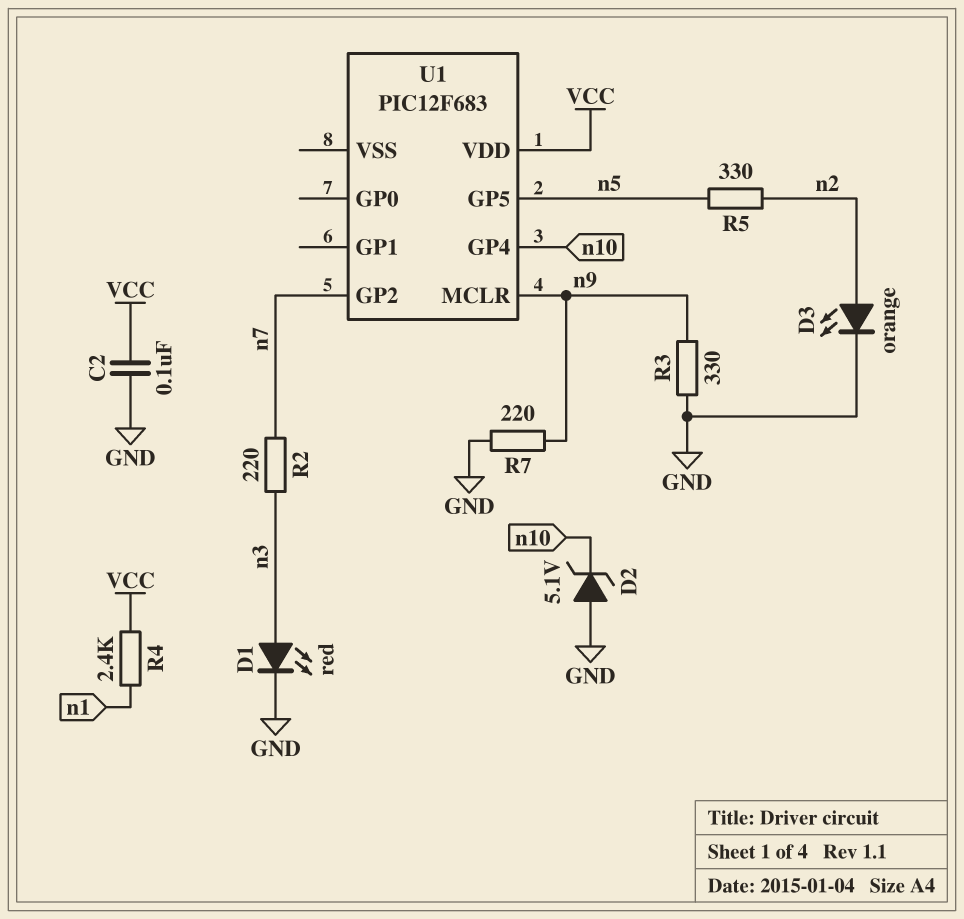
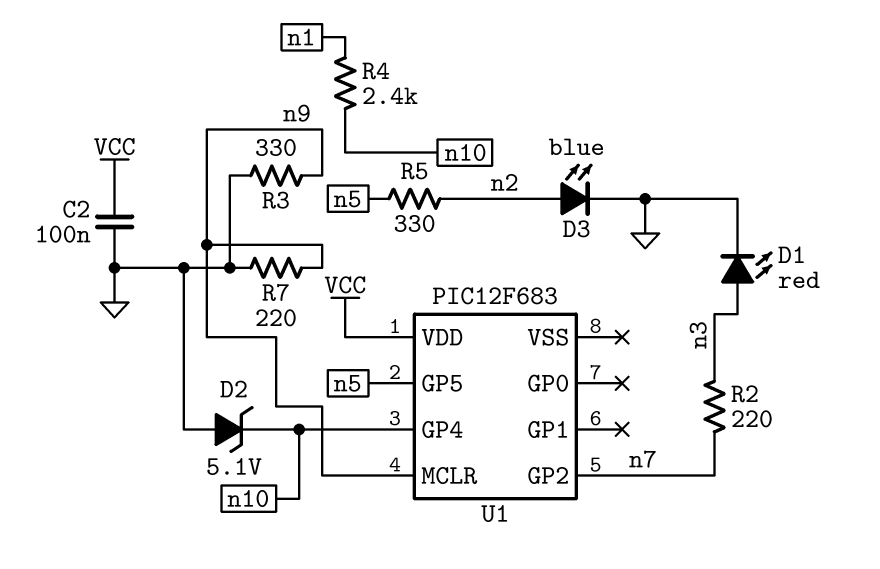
D3: LED orange (A n2, K GND) -> LED blue (A n2, K GND)
R4: 2.4k (VCC, n1) -> 2.4k (n1, n10)

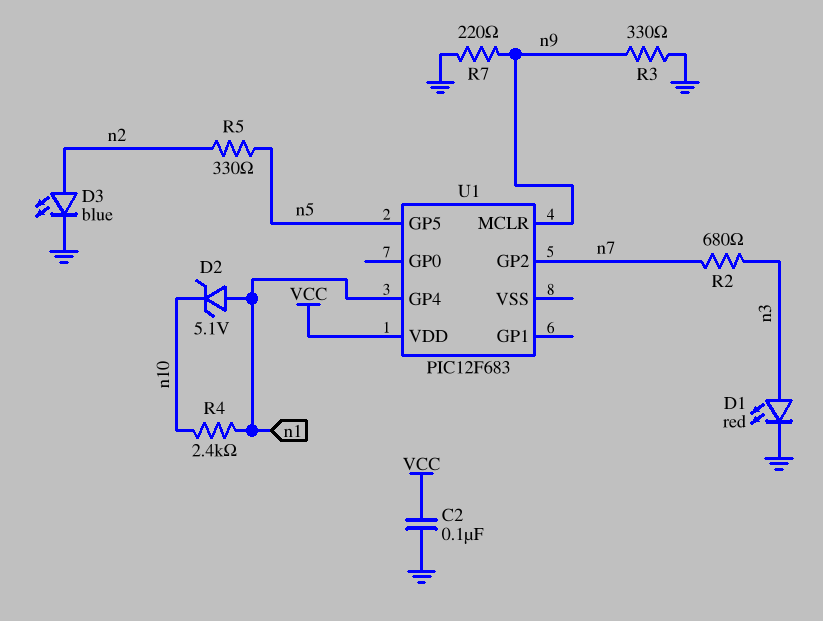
D2: zener 5.1V (A GND, K n10) -> zener 5.1V (A n1, K n10)
R2: 220 (n3, n7) -> 680 (n3, n7)
U1 pin GP4: n10 -> n1

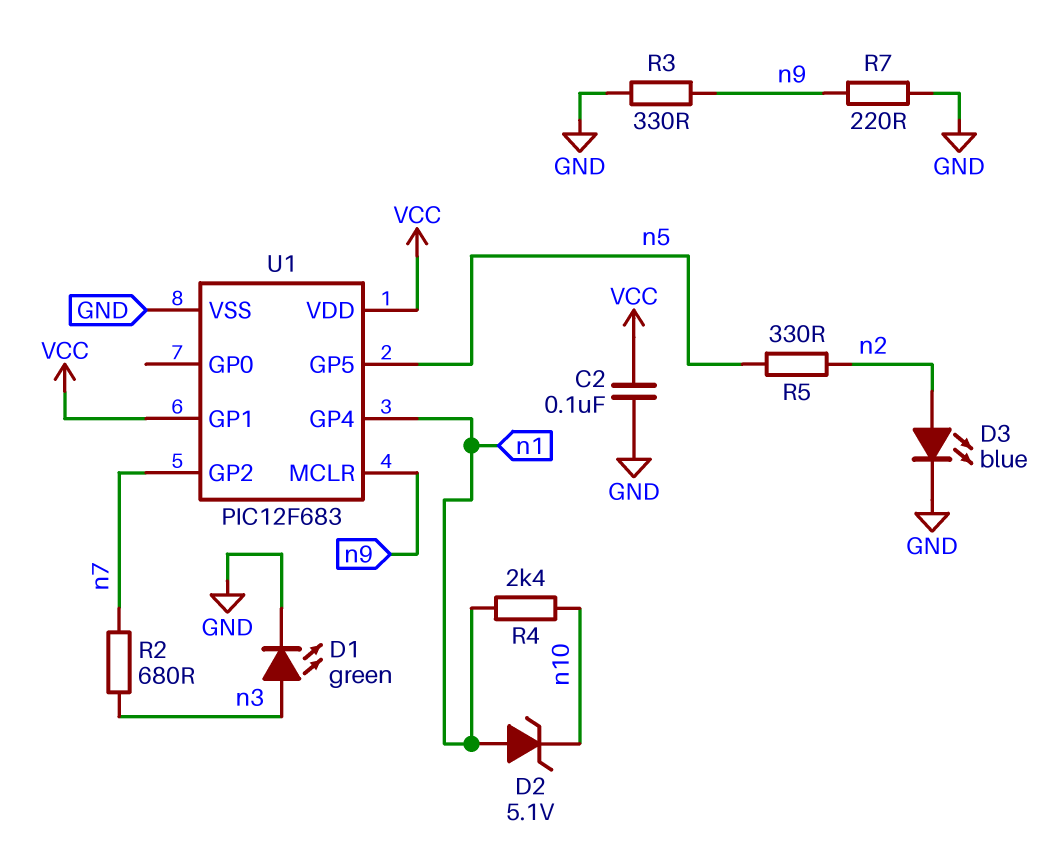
D1: LED red (A n3, K GND) -> LED green (A n3, K GND)
U1 pin GP1: none -> VCC
U1 pin VSS: none -> GND

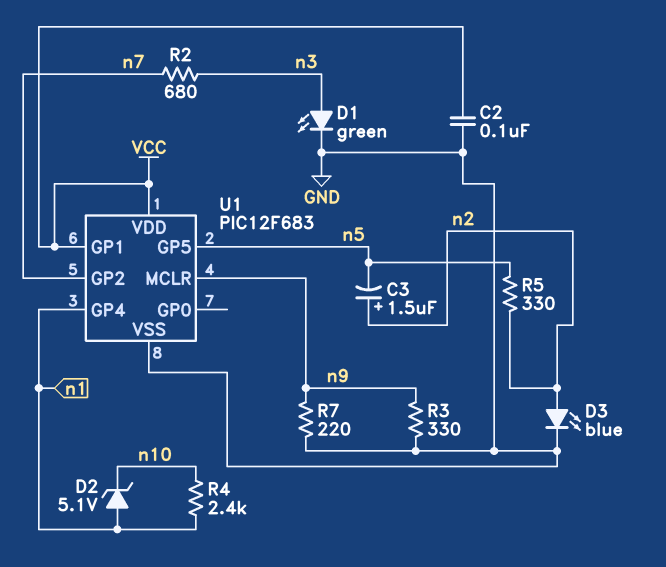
C3: none -> 1.5uF (plus n2, minus n5)

